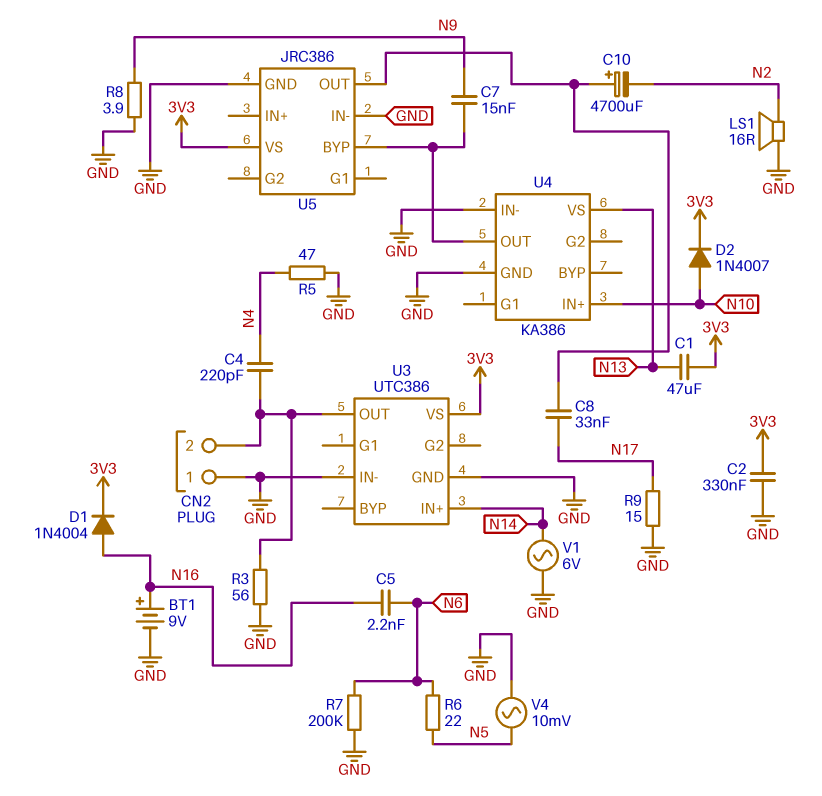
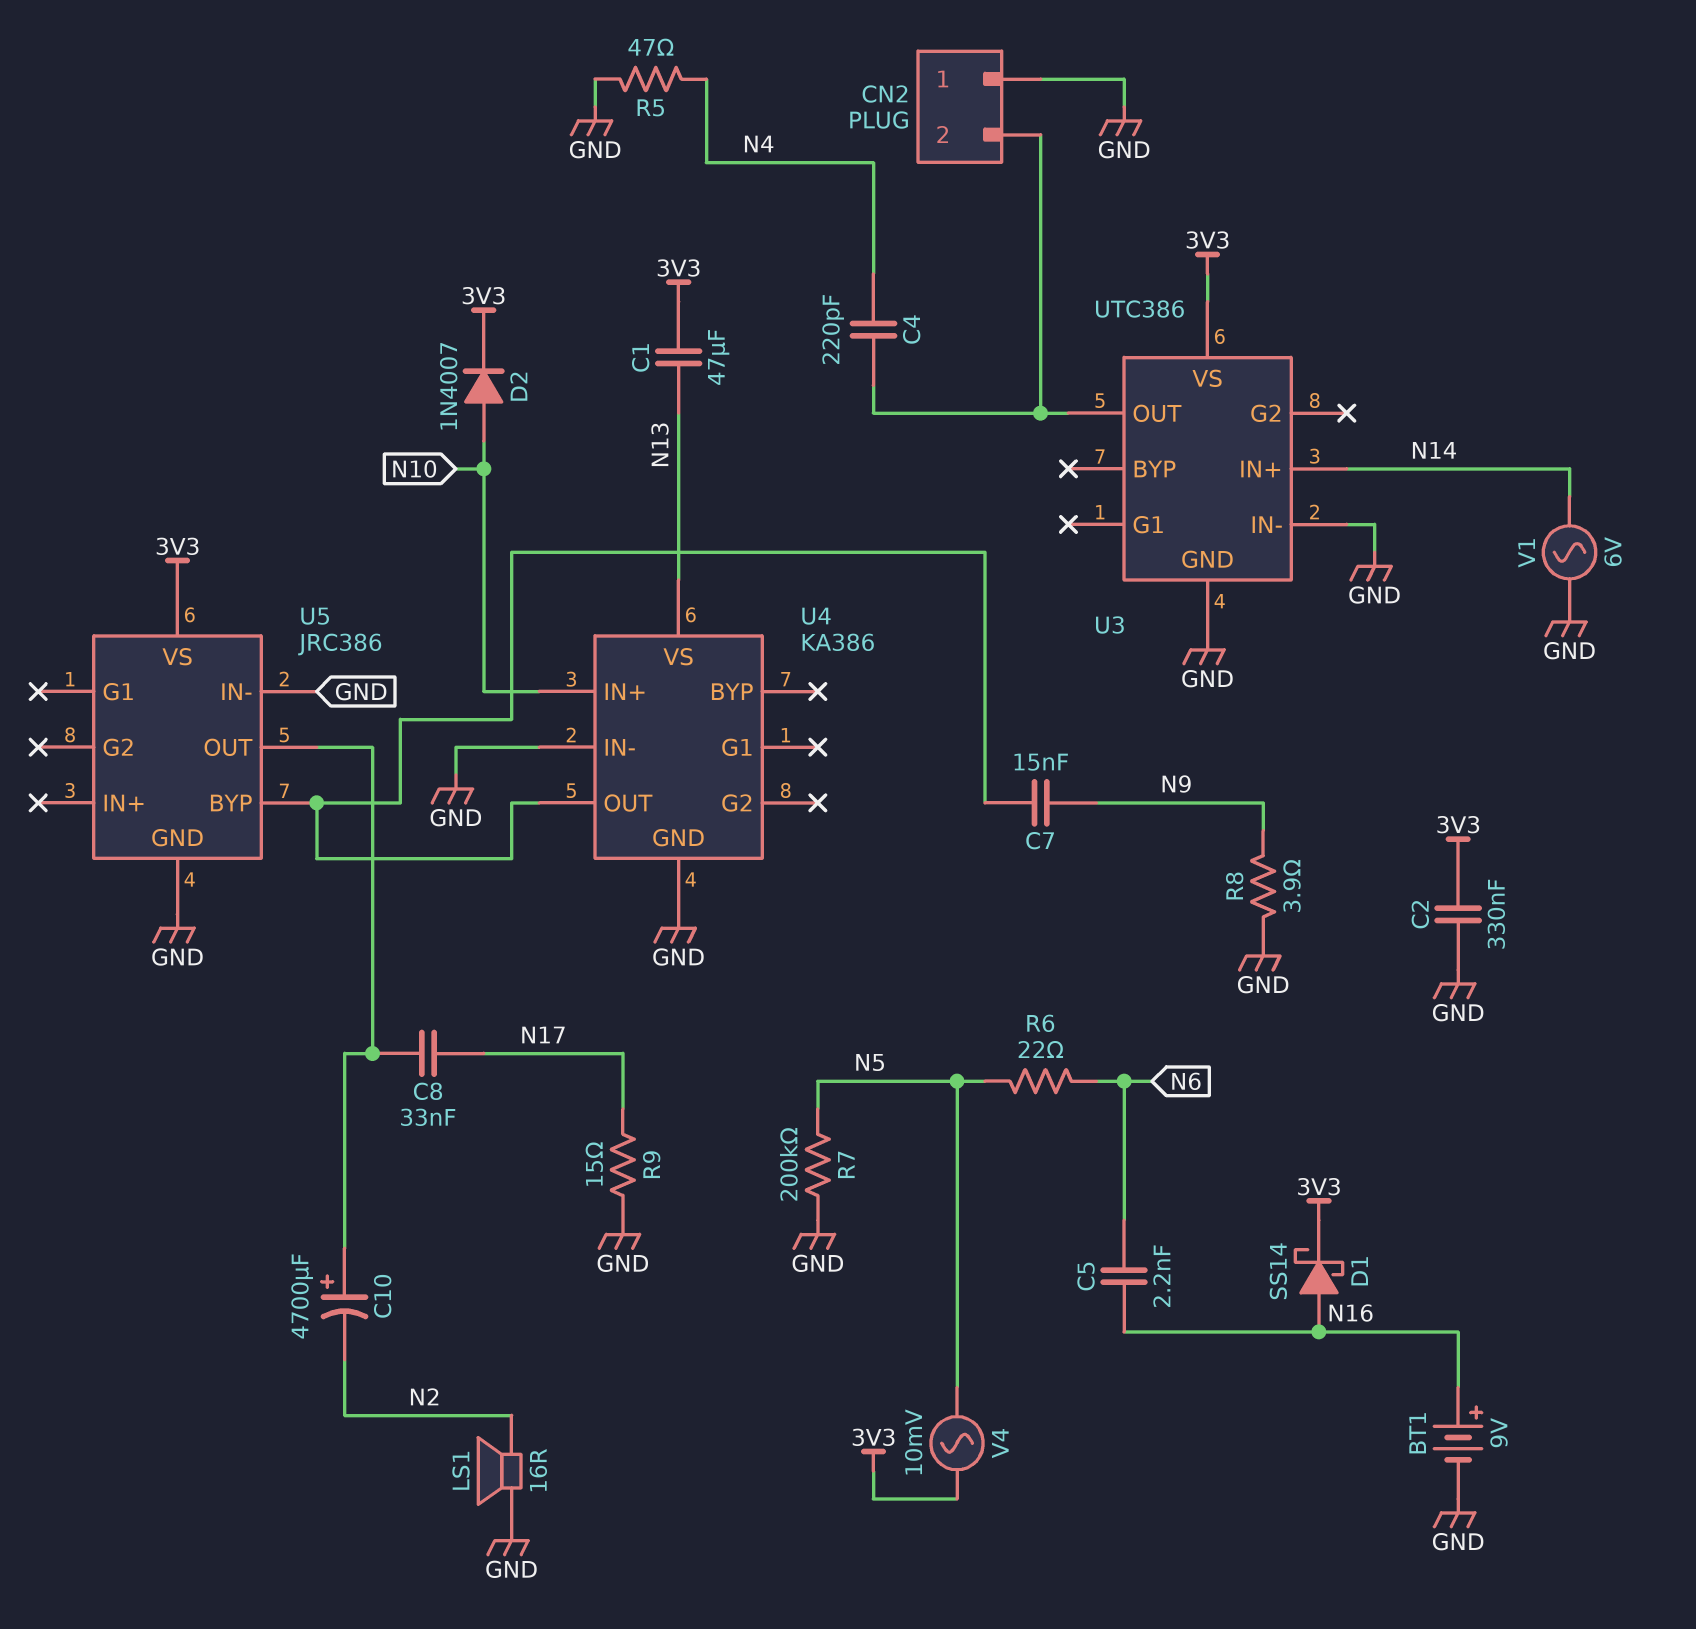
D1: diode 1N4004 (A N16, K 3V3) -> schottky SS14 (A N16, K 3V3)
R3: 56 (CN2/2, GND) -> none
R7: 200k (GND, N6) -> 200k (GND, N5)
V4: AC 10mV (GND, N5) -> AC 10mV (3V3, N5)

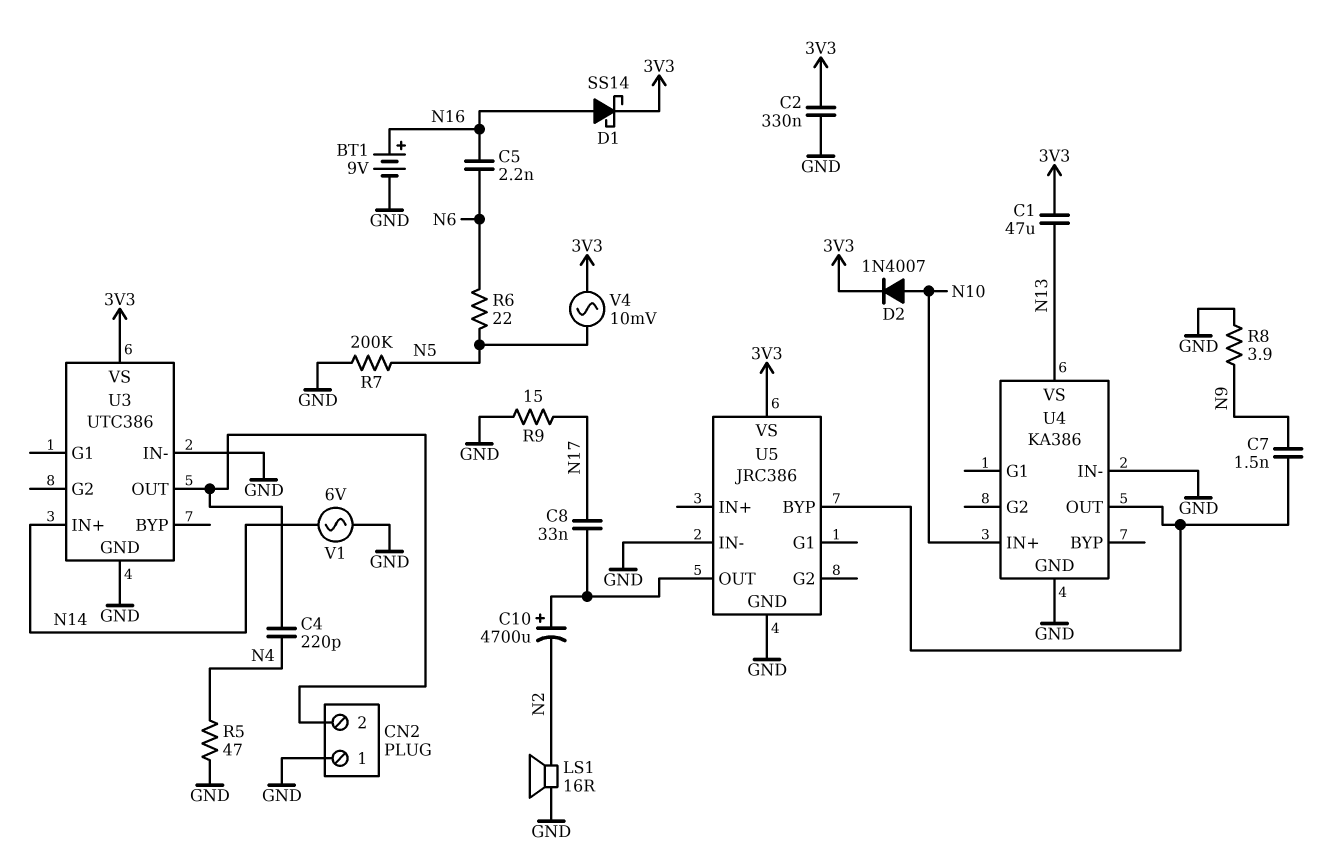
C7: 15nF (N9, U4/OUT) -> 1.5nF (N9, U4/OUT)

